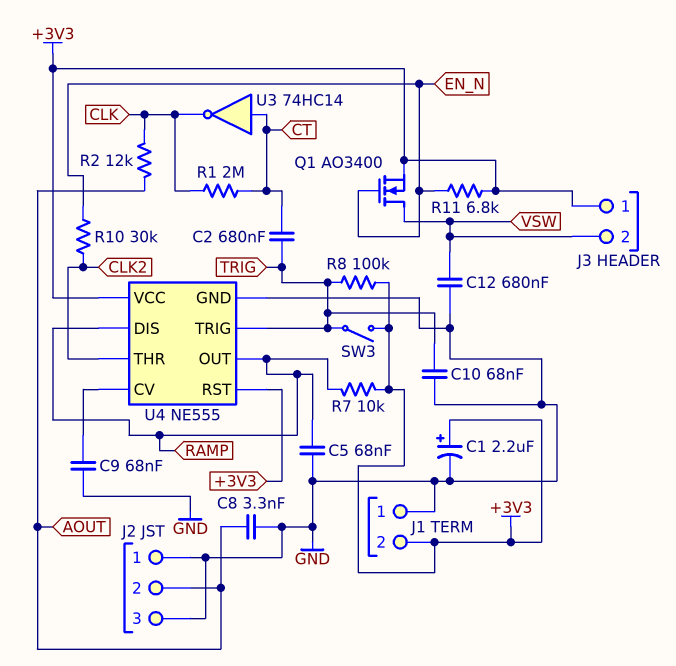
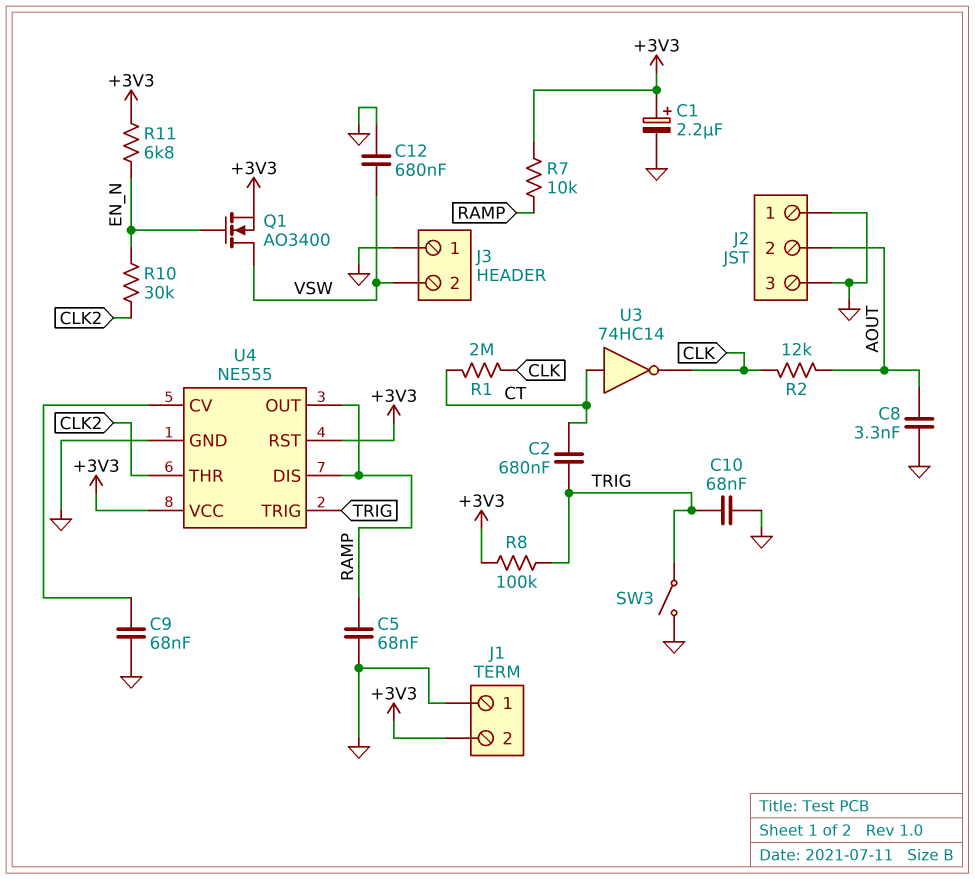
J3 pin 1: +3V3 -> GND
SW3: switch (+3V3, TRIG) -> switch (GND, TRIG)

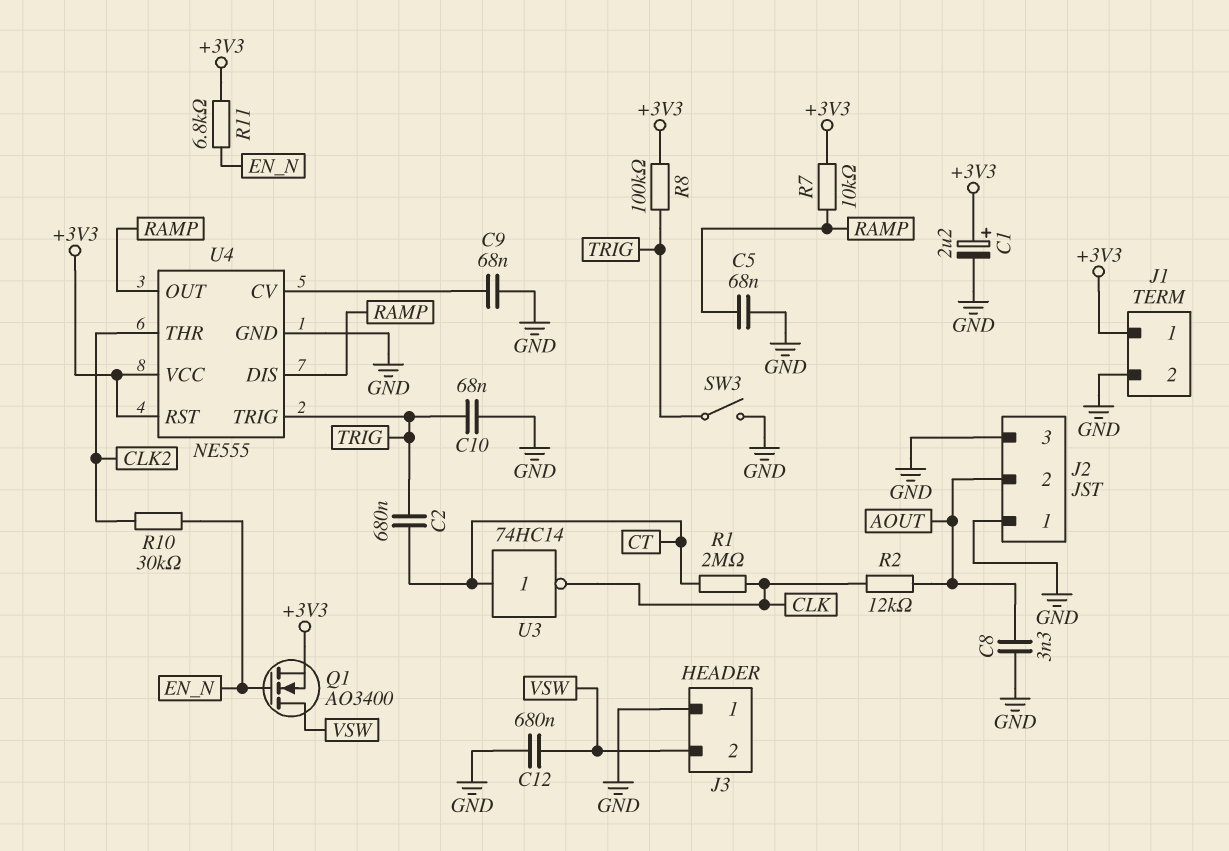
J1 pin 1: GND -> +3V3
J1 pin 2: +3V3 -> GND

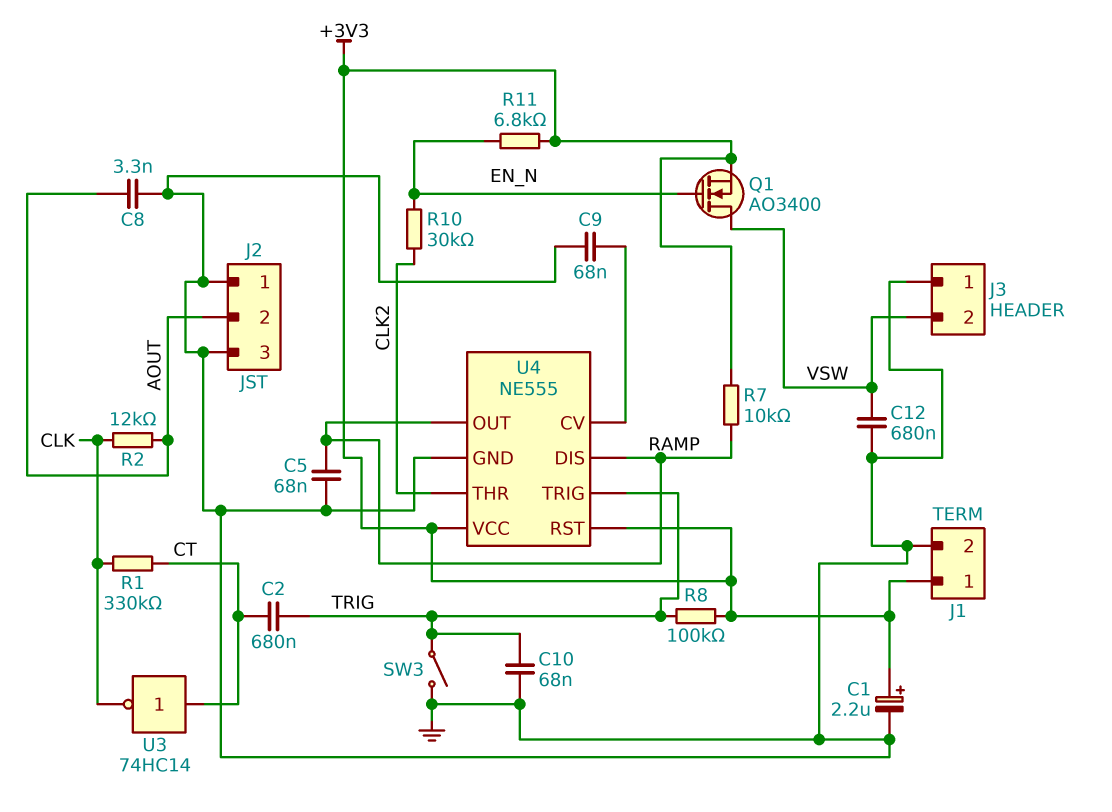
R1: 2M (CLK, CT) -> 330k (CLK, CT)

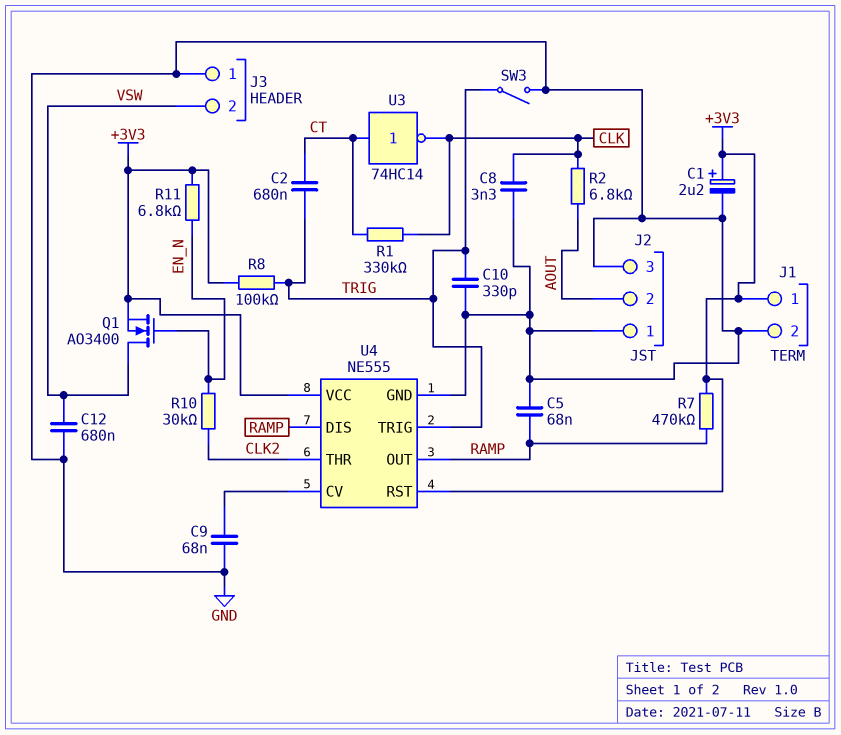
C8: 3.3nF (AOUT, GND) -> 3.3nF (CLK, GND)
C10: 68nF (GND, TRIG) -> 330pF (GND, TRIG)
R2: 12k (AOUT, CLK) -> 6.8k (AOUT, CLK)
R7: 10k (+3V3, RAMP) -> 470k (+3V3, RAMP)

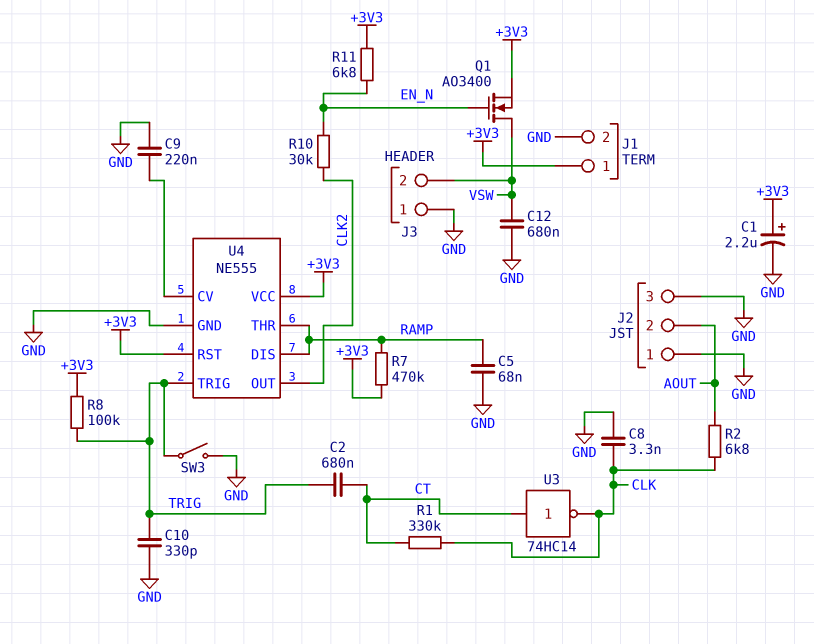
C9: 68nF (GND, U4/CV) -> 220nF (GND, U4/CV)
U4 pin OUT: RAMP -> CLK2
U4 pin THR: CLK2 -> RAMP

